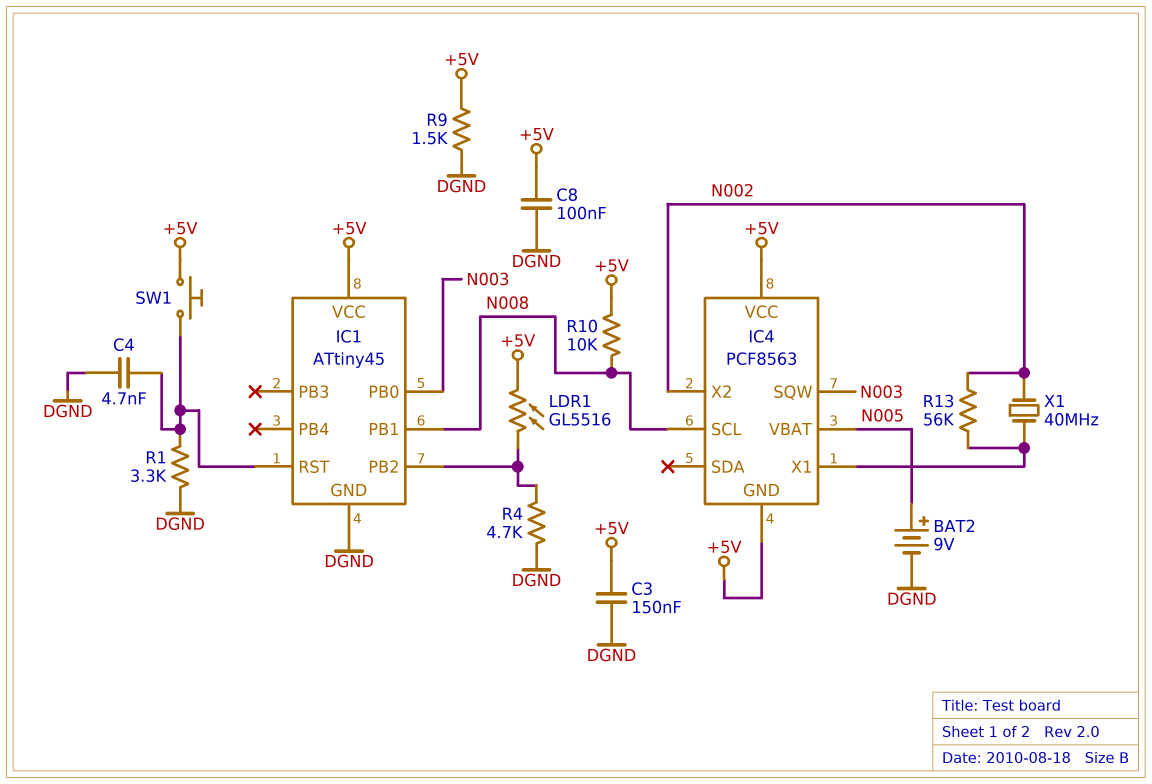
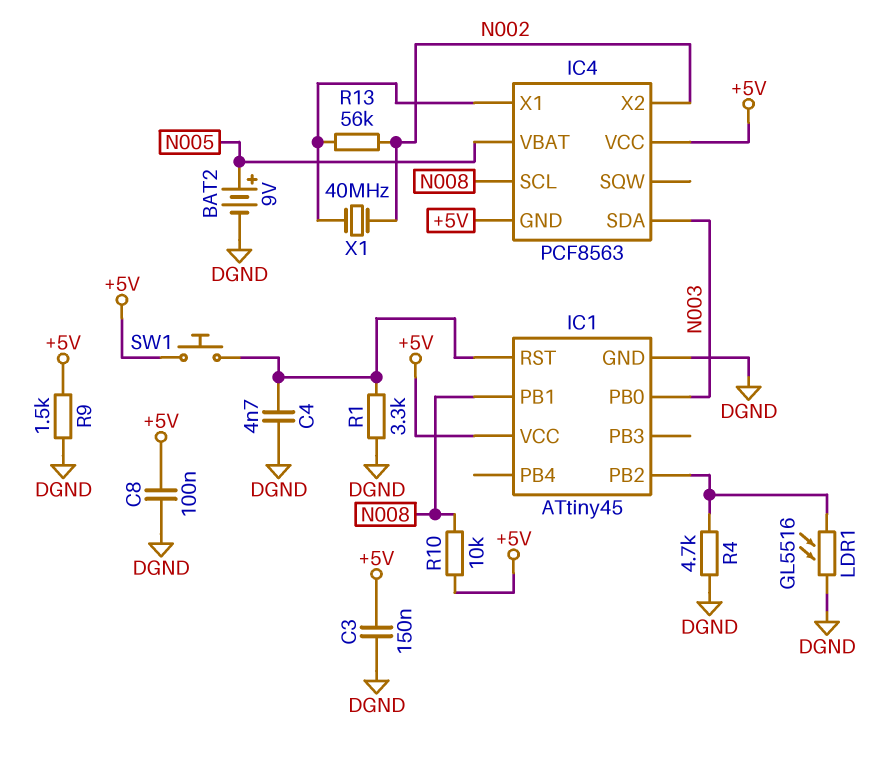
IC4 pin SDA: none -> N003
IC4 pin SQW: N003 -> none
LDR1: GL5516 (+5V, IC1/PB2) -> GL5516 (DGND, IC1/PB2)

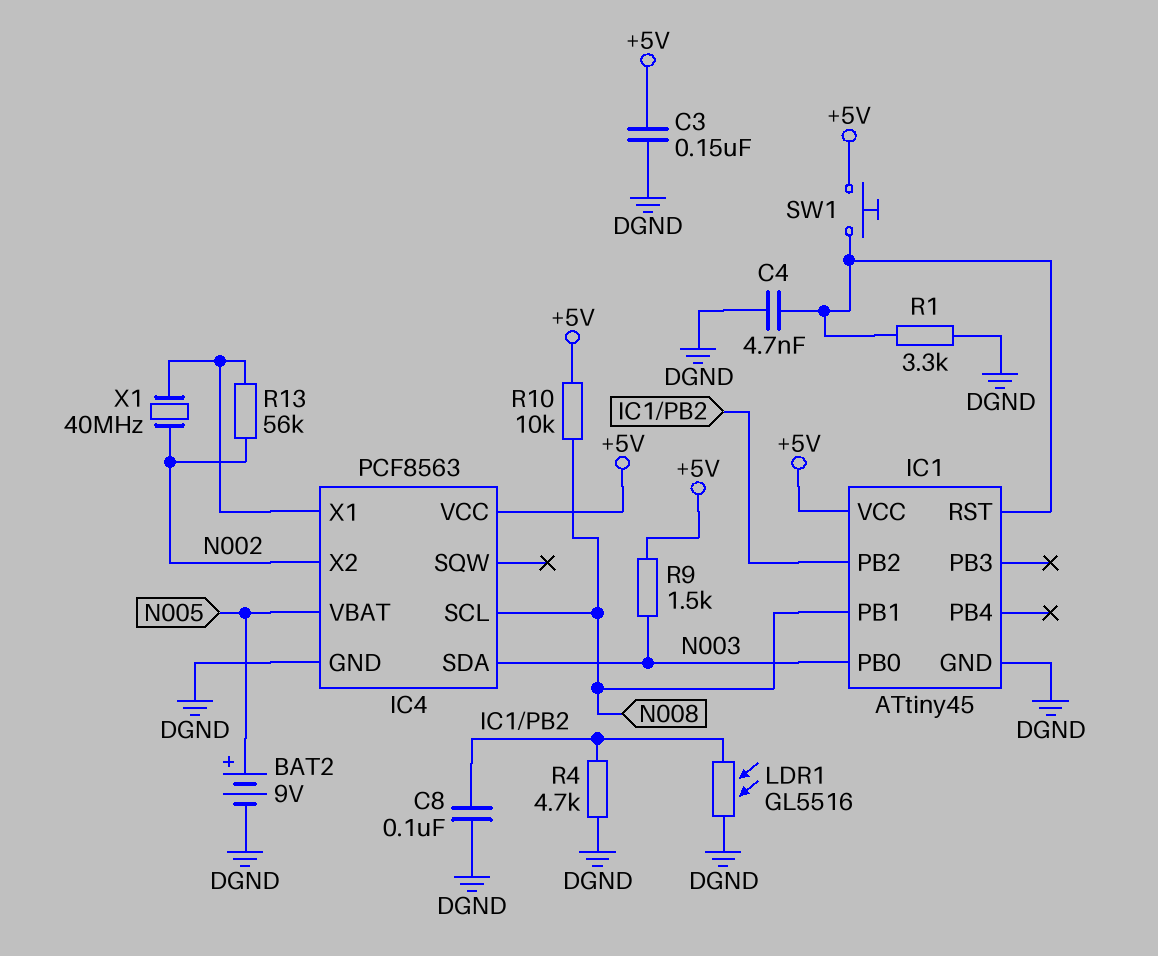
C8: 100nF (+5V, DGND) -> 100nF (DGND, IC1/PB2)
IC4 pin GND: +5V -> DGND
R9: 1.5k (+5V, DGND) -> 1.5k (+5V, N003)

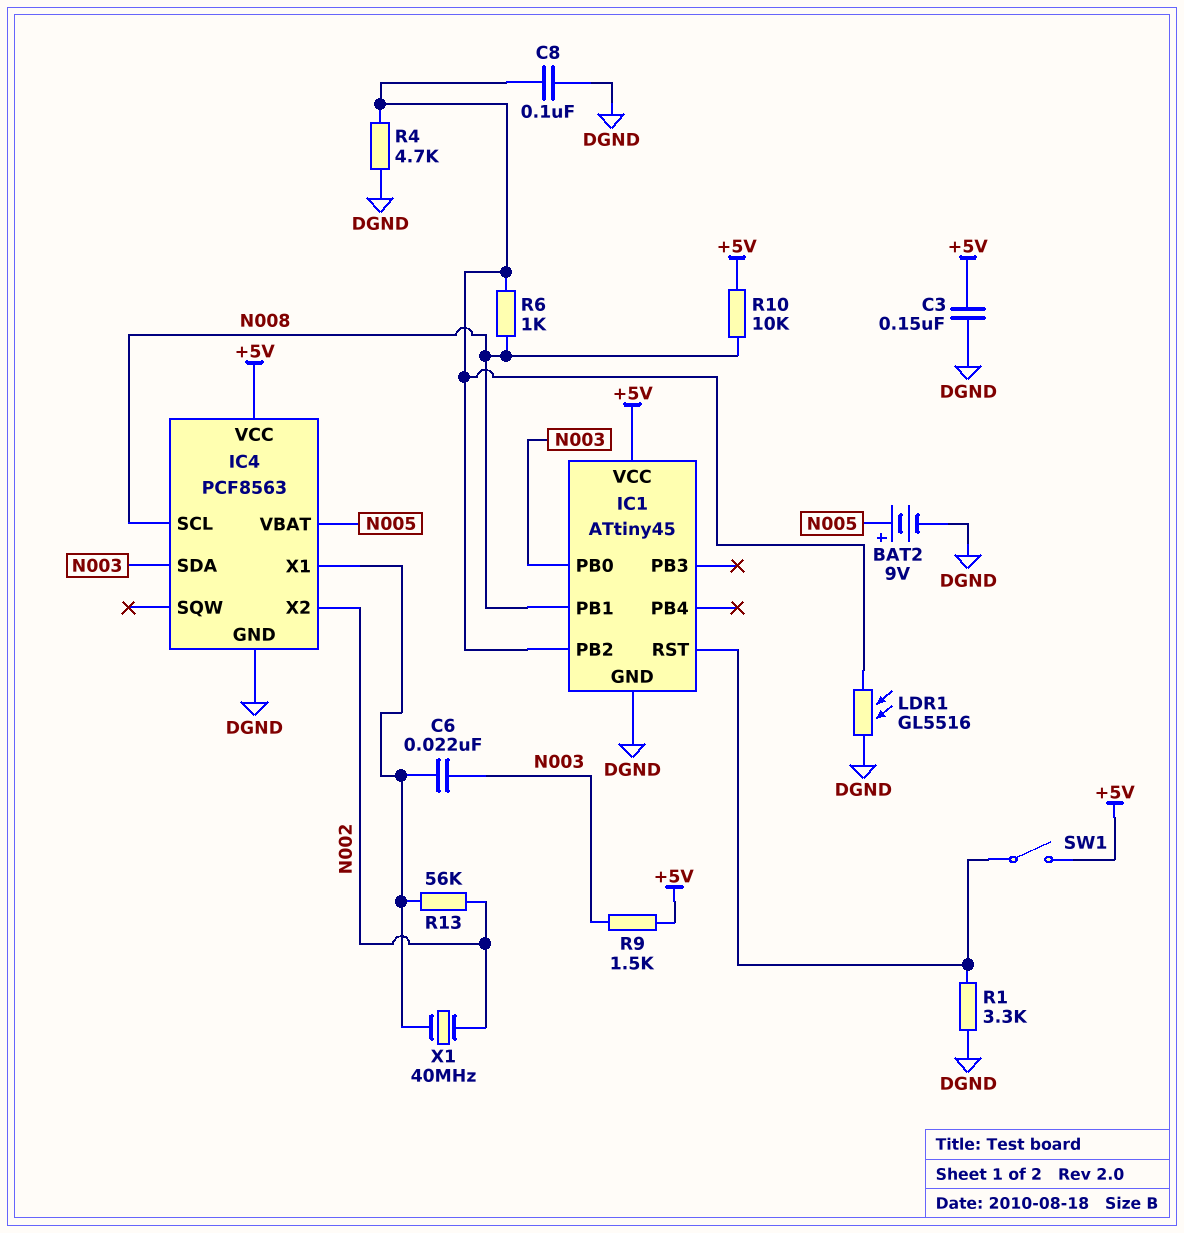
C4: 4.7nF (DGND, IC1/RST) -> none
C6: none -> 22nF (IC4/X1, N003)
R6: none -> 1k (IC1/PB2, N008)
SW1: button (+5V, IC1/RST) -> switch (+5V, IC1/RST)

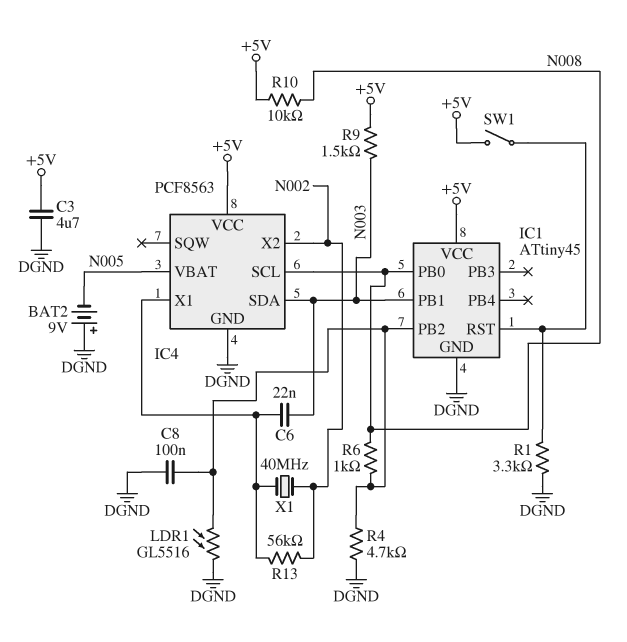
BAT2: 9V (plus N005, minus DGND) -> 9V (plus DGND, minus N005)
C3: 150nF (+5V, DGND) -> 4.7uF (+5V, DGND)
IC1 pin PB0: N003 -> N008
IC1 pin PB1: N008 -> N003

